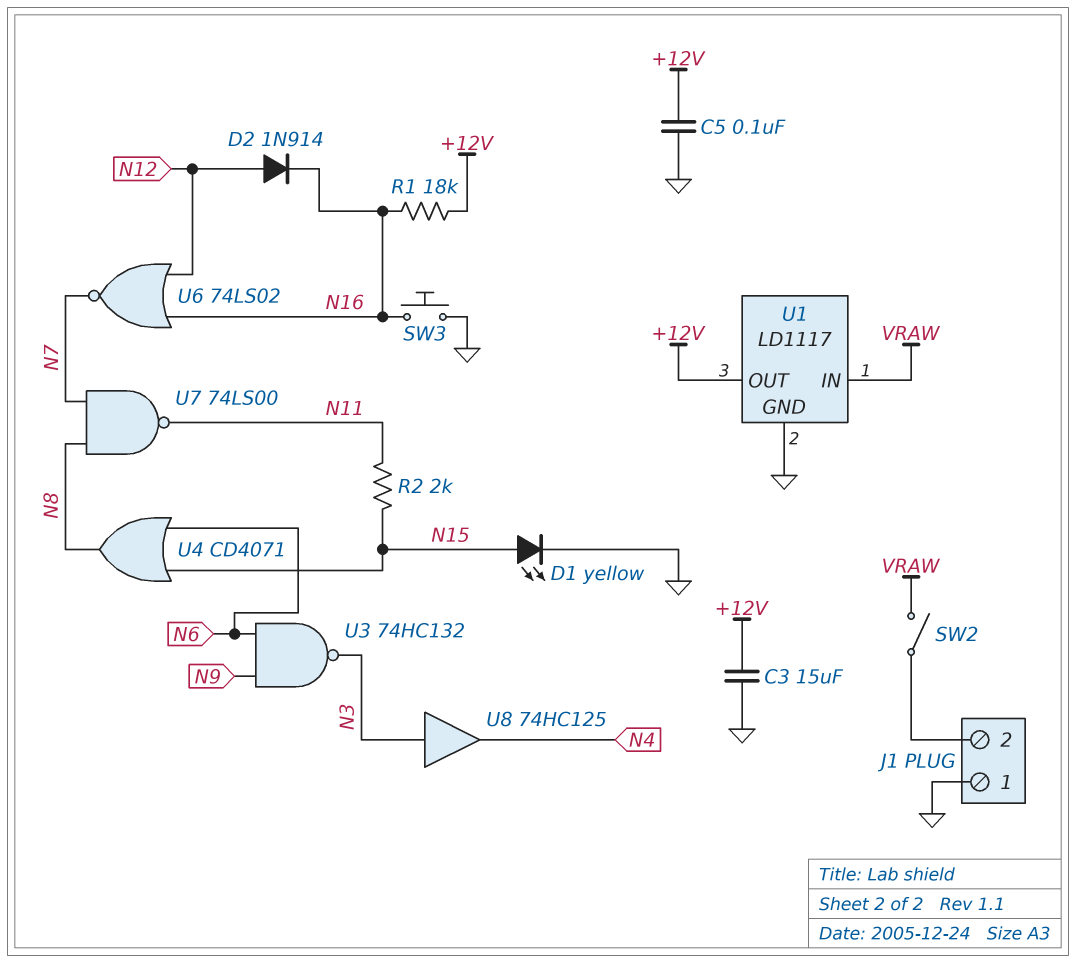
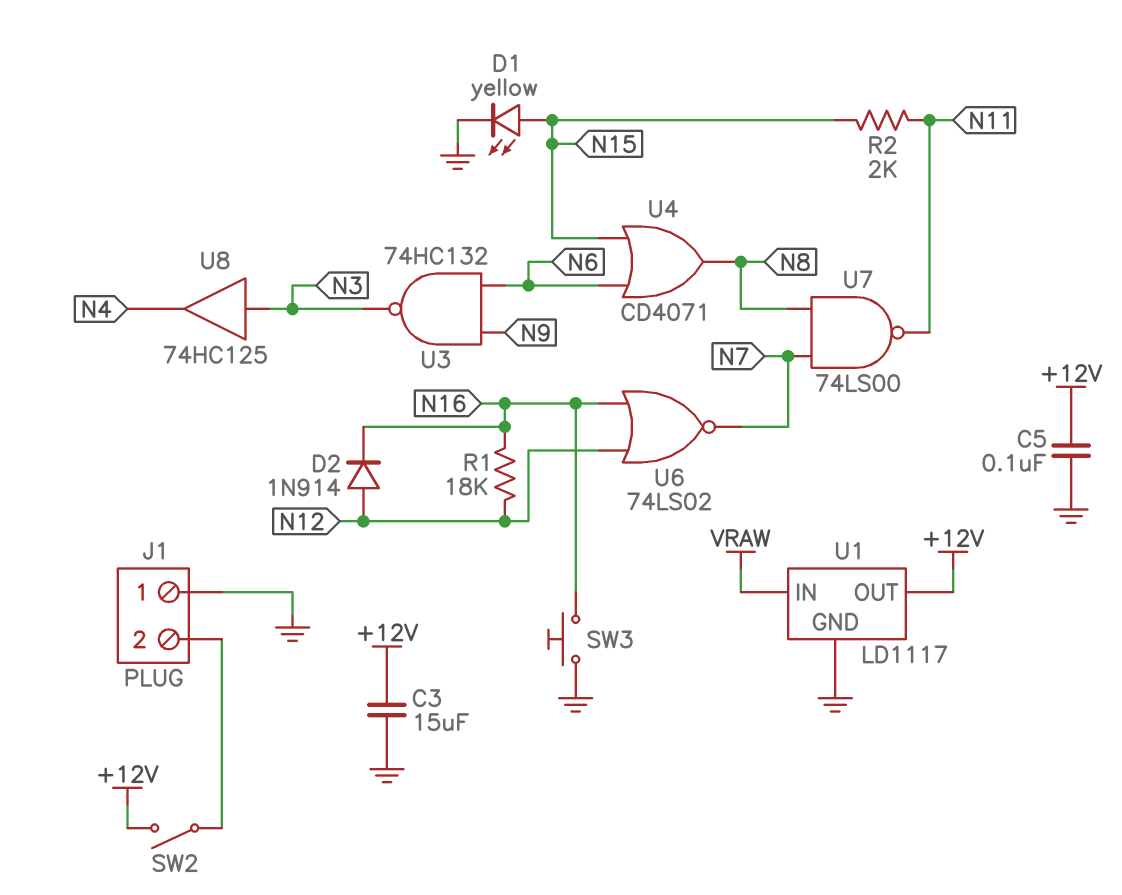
R1: 18k (+12V, N16) -> 18k (N12, N16)
SW2: switch (J1/2, VRAW) -> switch (+12V, J1/2)

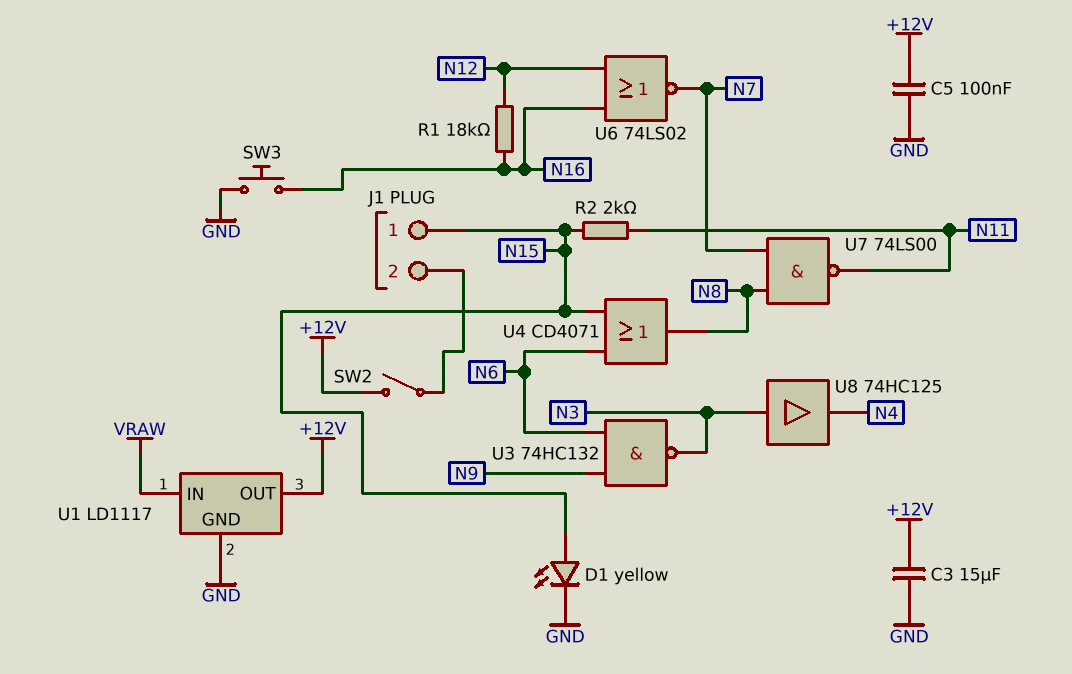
D2: diode 1N914 (A N12, K N16) -> none
J1 pin 1: GND -> N15

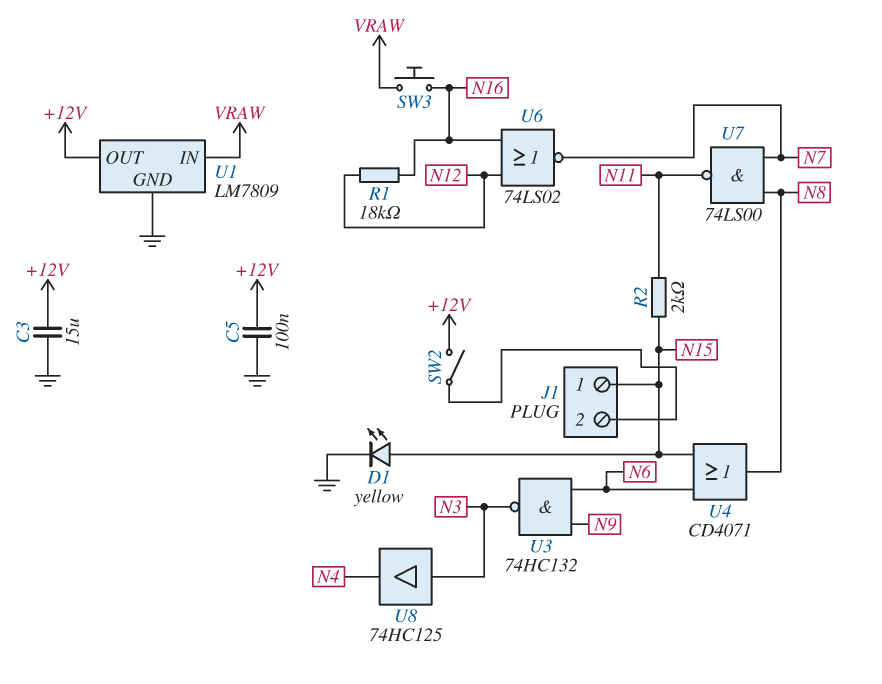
SW3: button (GND, N16) -> button (N16, VRAW)
U1: LD1117 -> LM7809

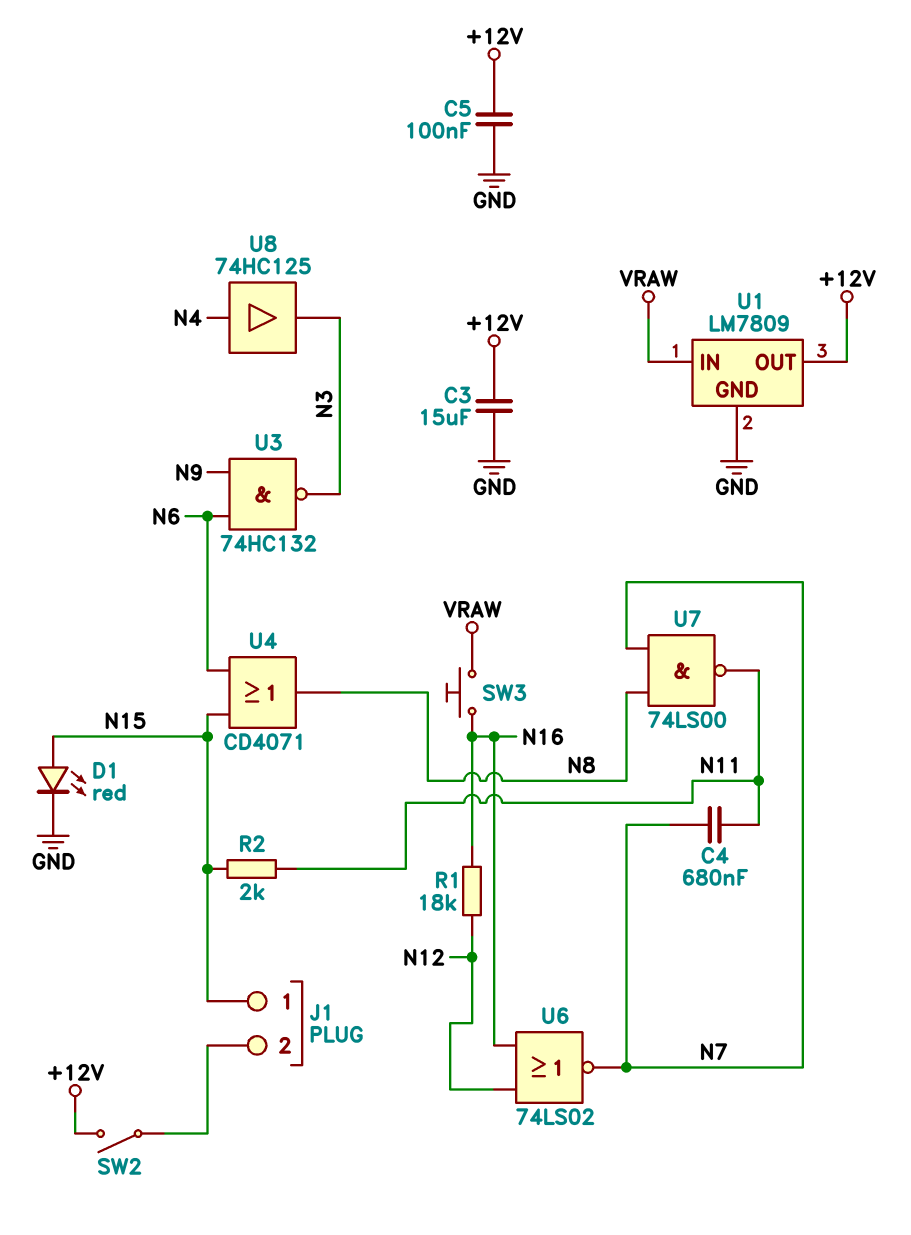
C4: none -> 680nF (N7, N11)
D1: LED yellow (A N15, K GND) -> LED red (A N15, K GND)
U8: buffer 74HC125 (in N3, out N4) -> buffer 74HC125 (in N4, out N3)

